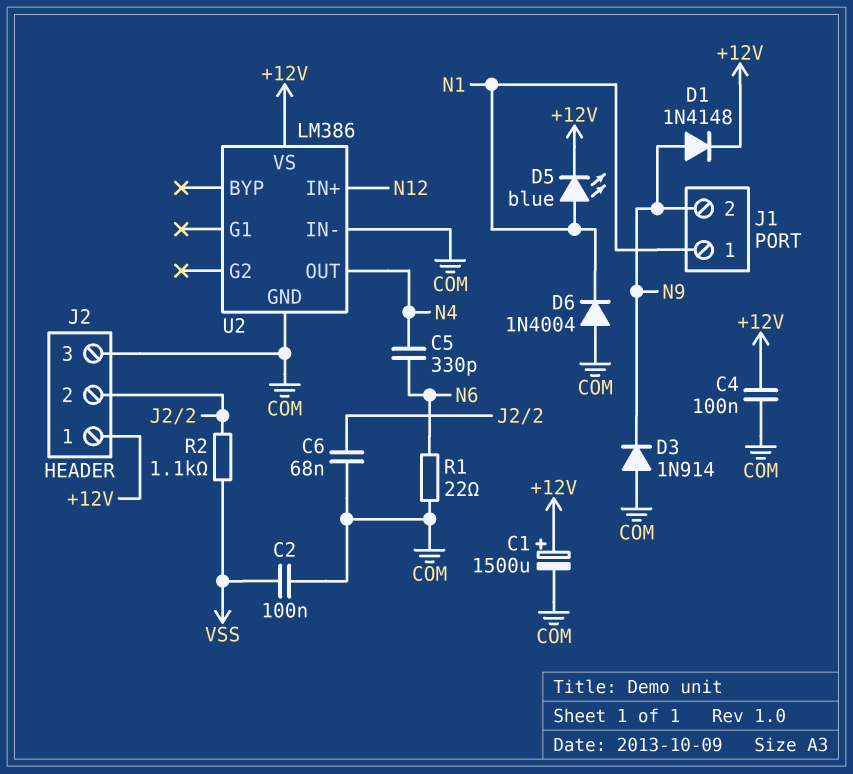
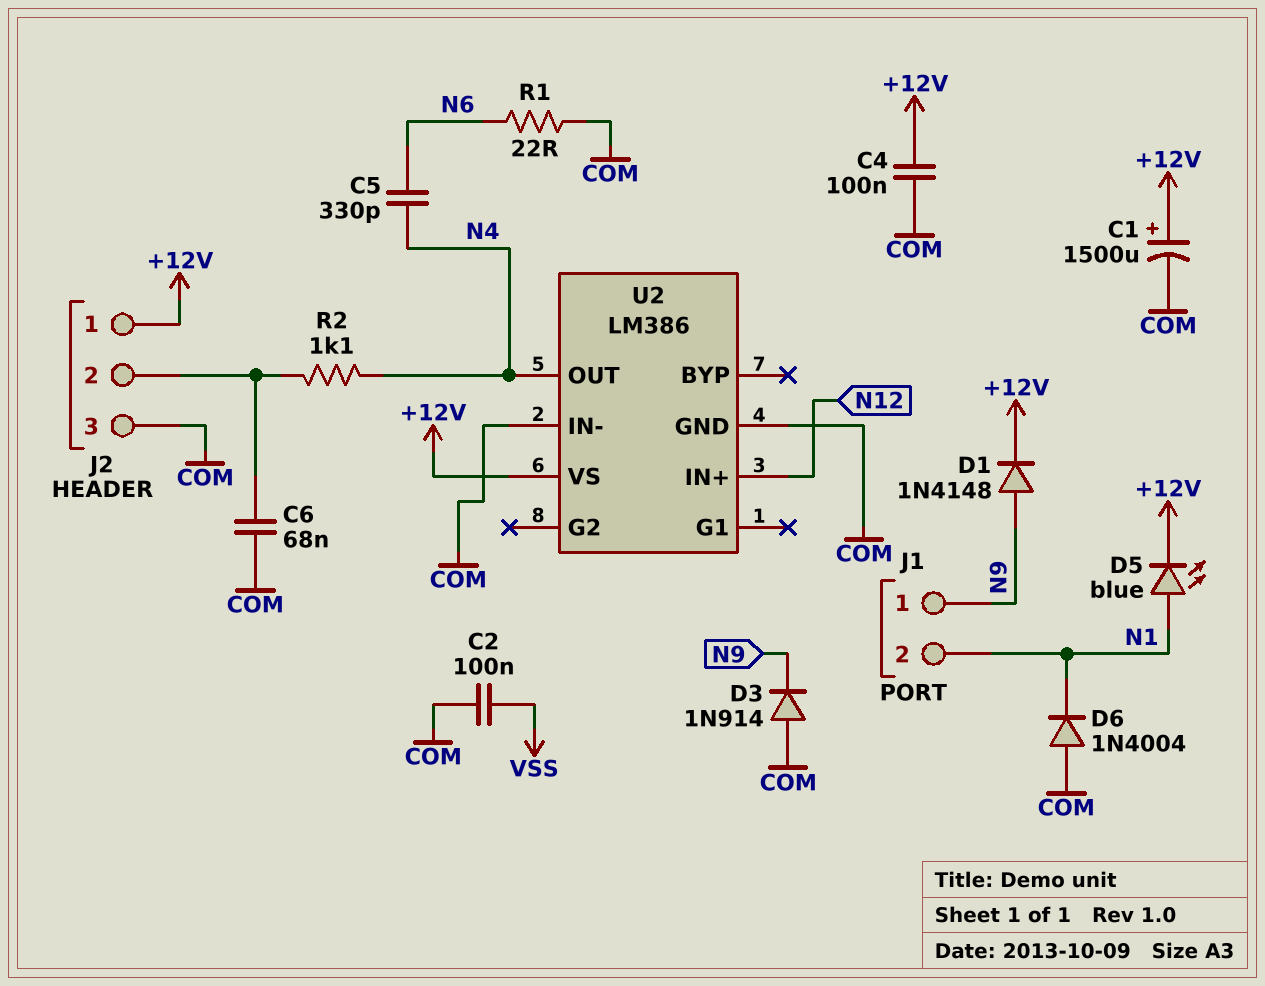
J1 pin 1: N1 -> N9
J1 pin 2: N9 -> N1
R2: 1.1k (J2/2, VSS) -> 1.1k (J2/2, N4)

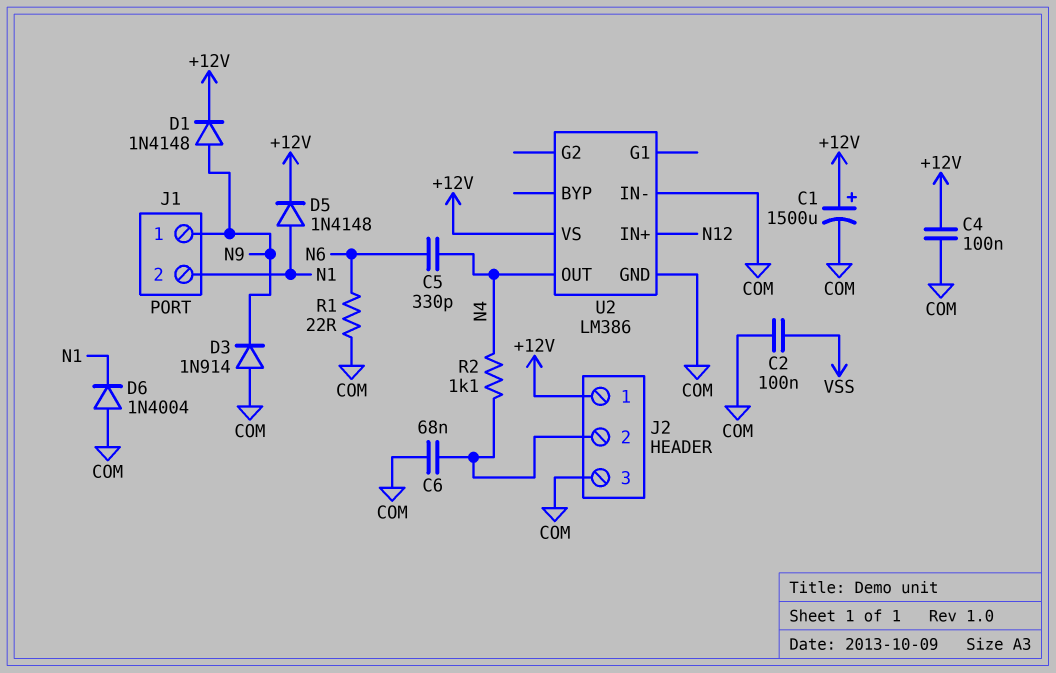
D5: LED blue (A N1, K +12V) -> diode 1N4148 (A N1, K +12V)

